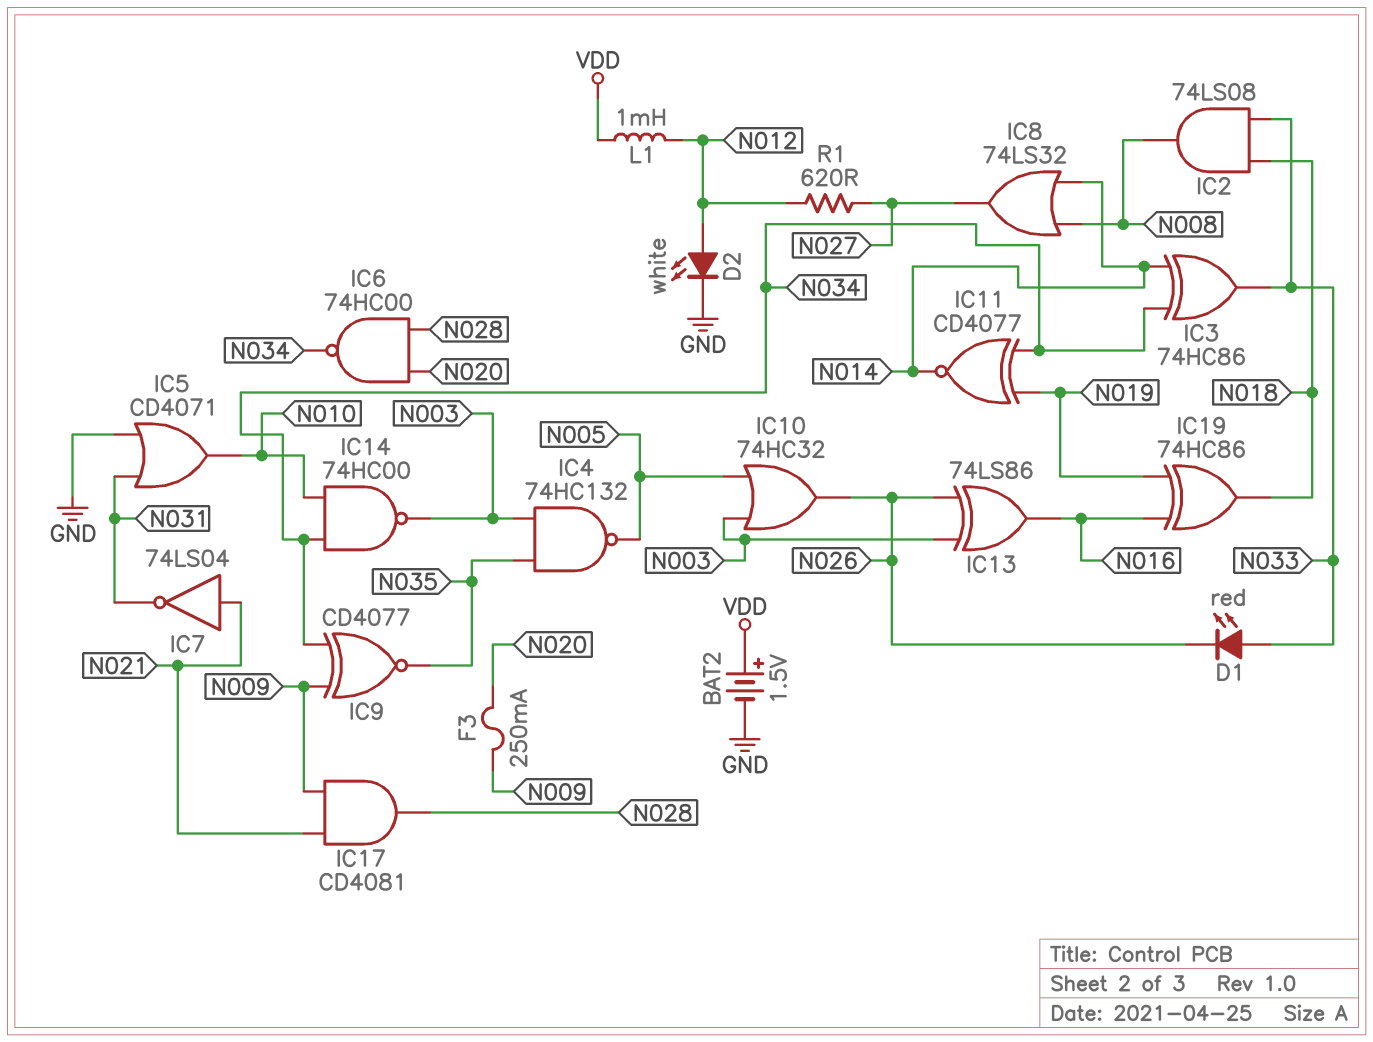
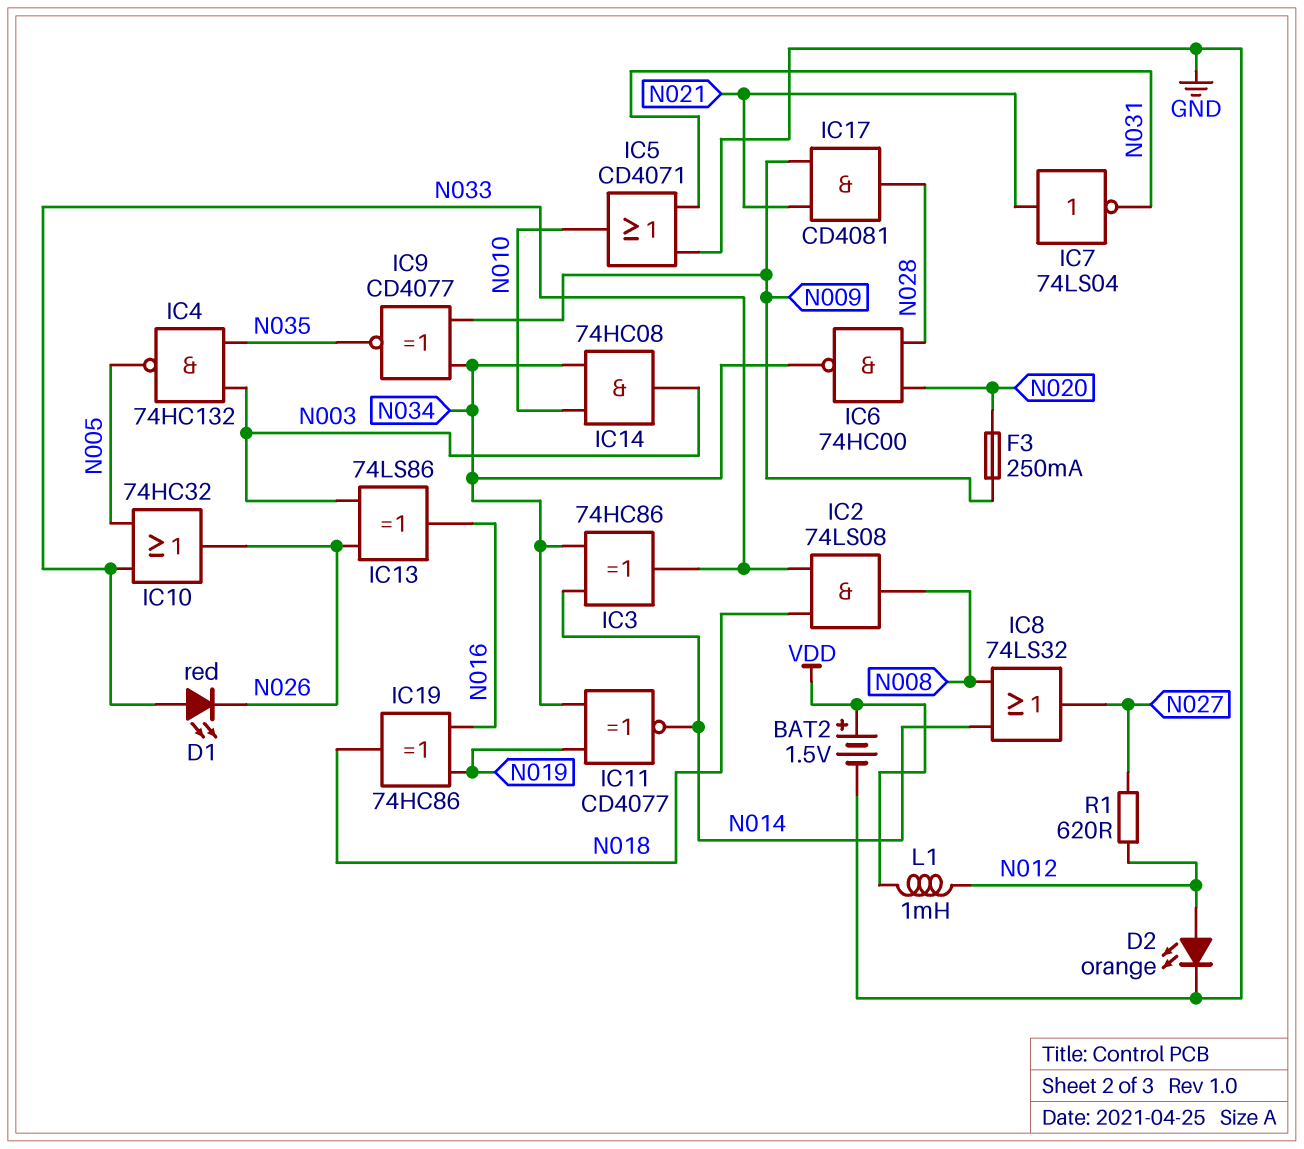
D2: LED white (A N012, K GND) -> LED orange (A N012, K GND)
IC10: OR 74HC32 (in N003, in N005, out N026) -> OR 74HC32 (in N005, in N033, out N026)
IC14: NAND 74HC00 (in N010, in N034, out N003) -> AND 74HC08 (in N010, in N034, out N003)

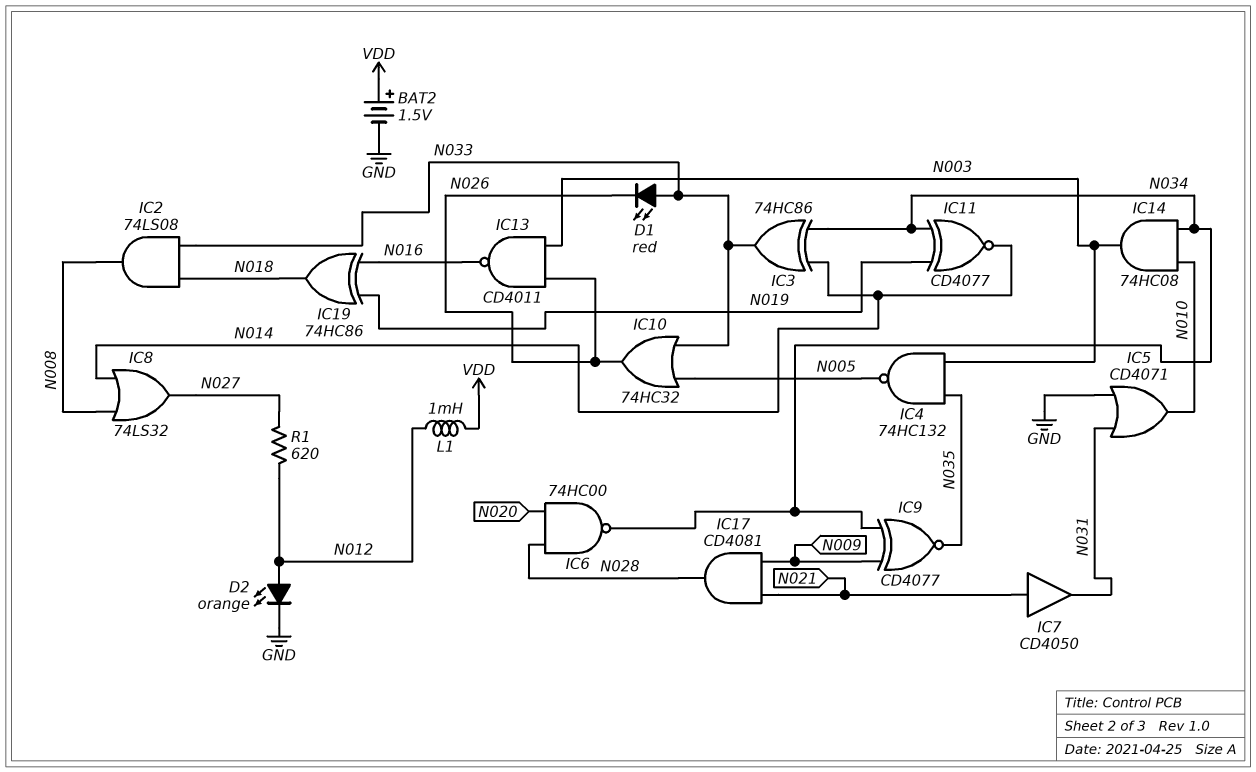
F3: 250mA (N009, N020) -> none
IC7: NOT 74LS04 (in N021, out N031) -> buffer CD4050 (in N021, out N031)
IC13: XOR 74LS86 (in N003, in N026, out N016) -> NAND CD4011 (in N003, in N026, out N016)

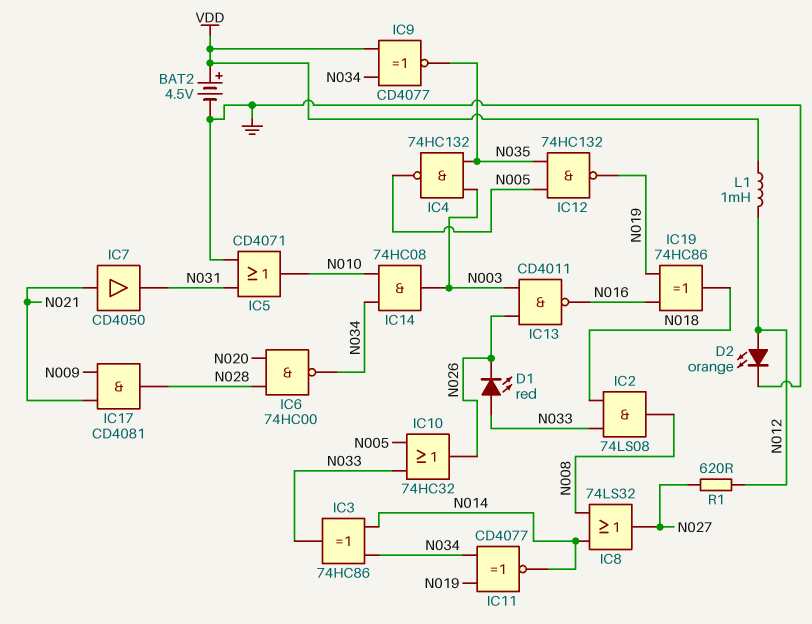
BAT2: 1.5V (plus VDD, minus GND) -> 4.5V (plus VDD, minus GND)
IC9: XNOR CD4077 (in N009, in N034, out N035) -> XNOR CD4077 (in N034, in VDD, out N035)
IC12: none -> NAND 74HC132 (in N005, in N035, out N019)

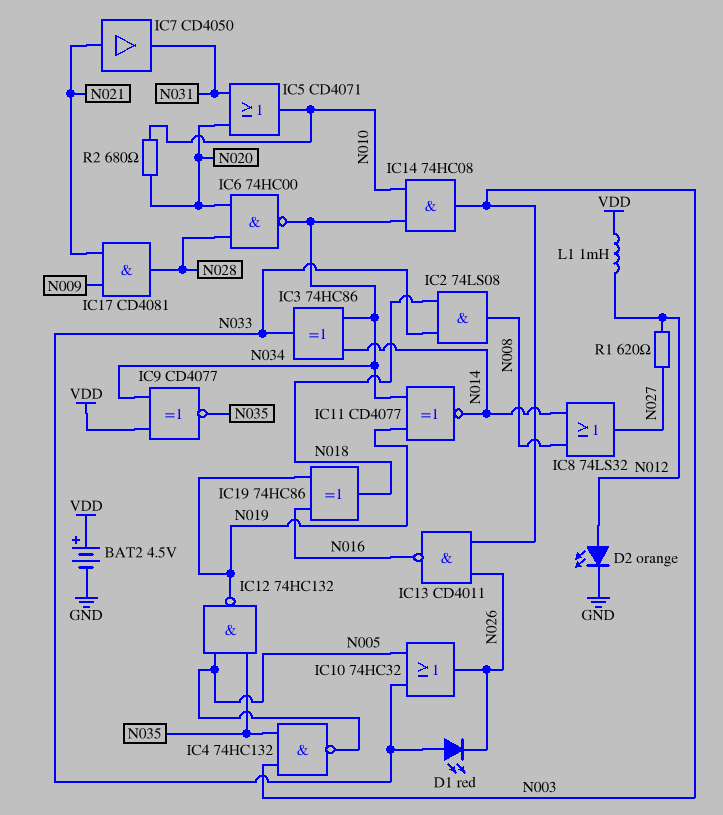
IC5: OR CD4071 (in GND, in N031, out N010) -> OR CD4071 (in N020, in N031, out N010)
R2: none -> 680 (N010, N020)

